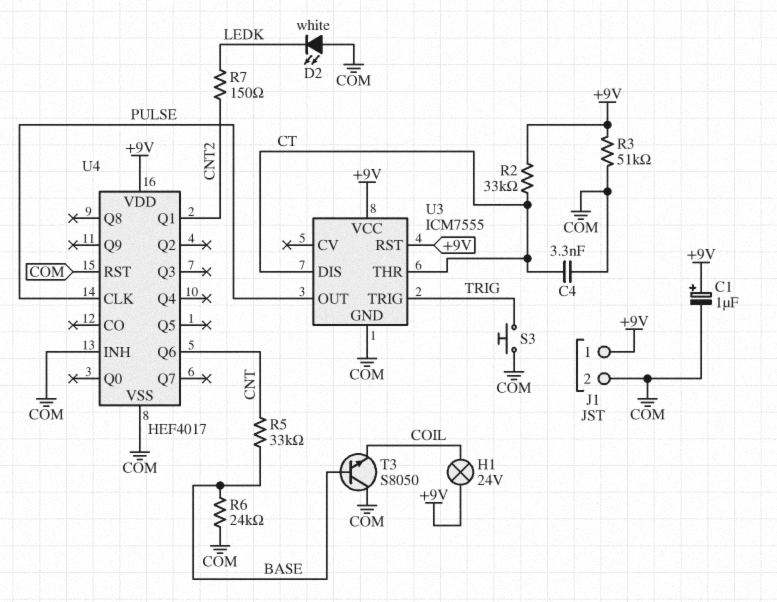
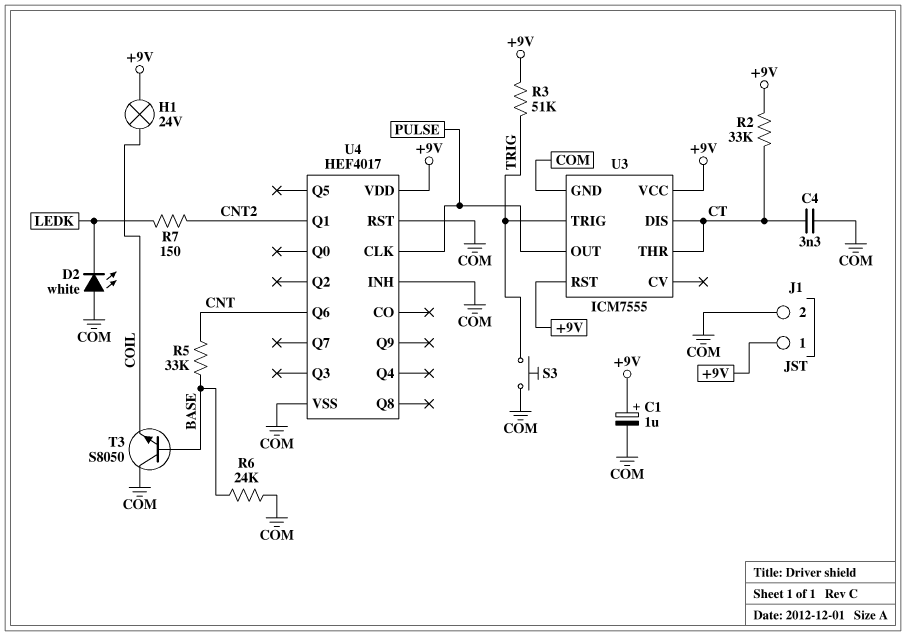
R3: 51k (+9V, COM) -> 51k (+9V, TRIG)

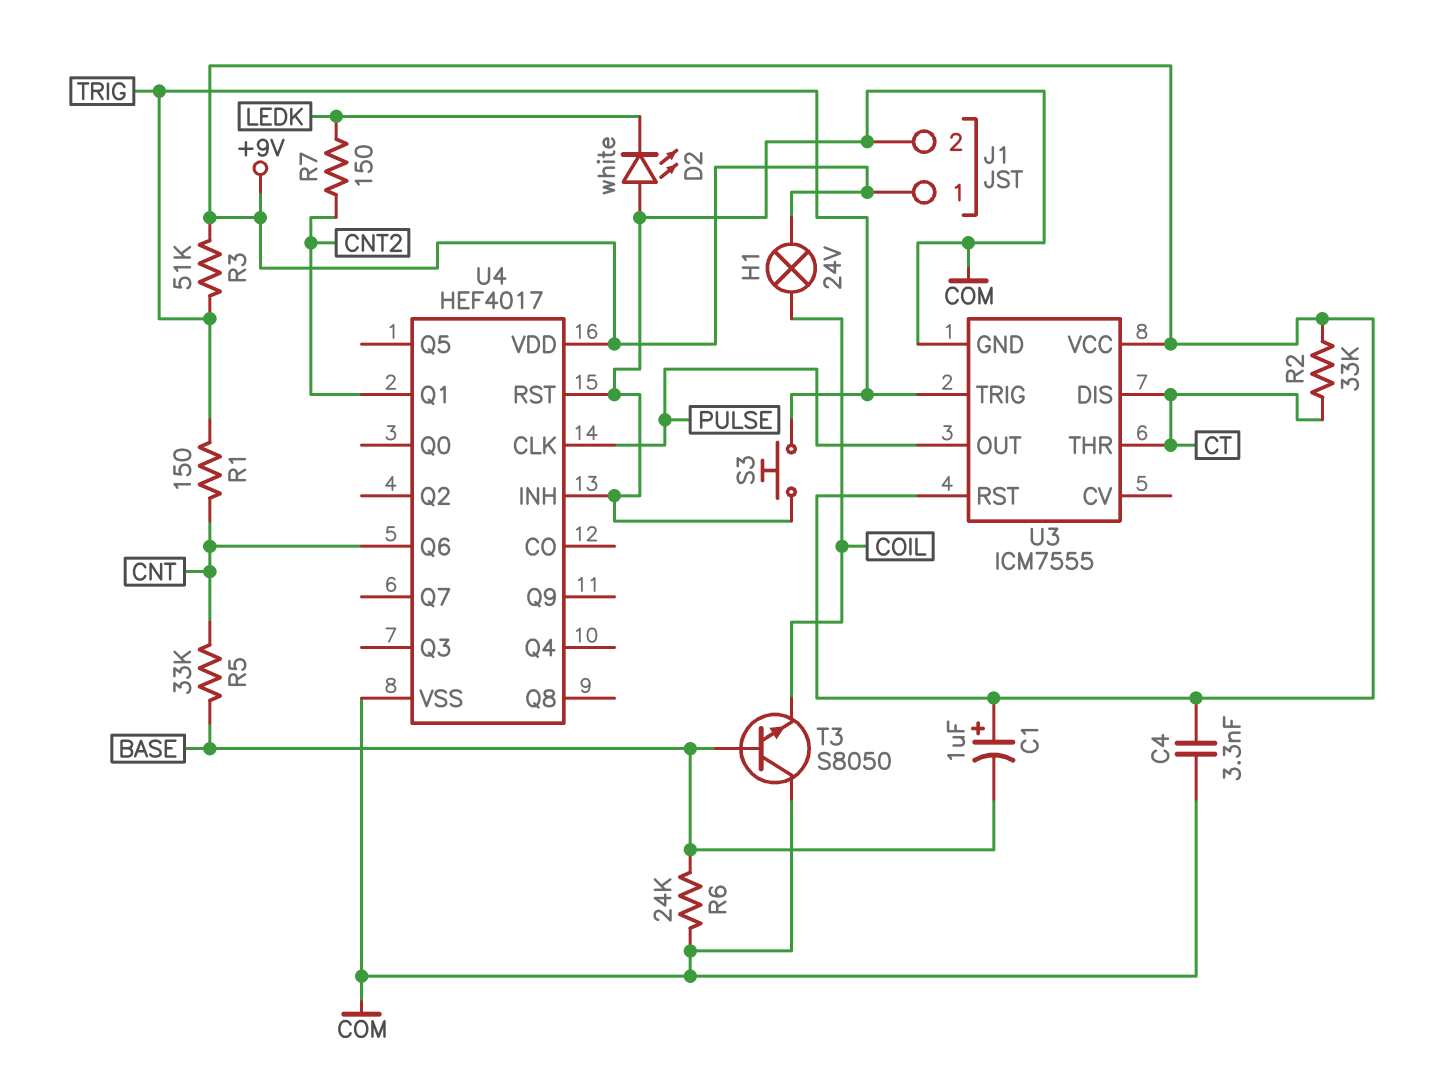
C1: 1uF (plus +9V, minus COM) -> 1uF (plus +9V, minus BASE)
C4: 3.3nF (COM, CT) -> 3.3nF (+9V, COM)
R1: none -> 150 (CNT, TRIG)

